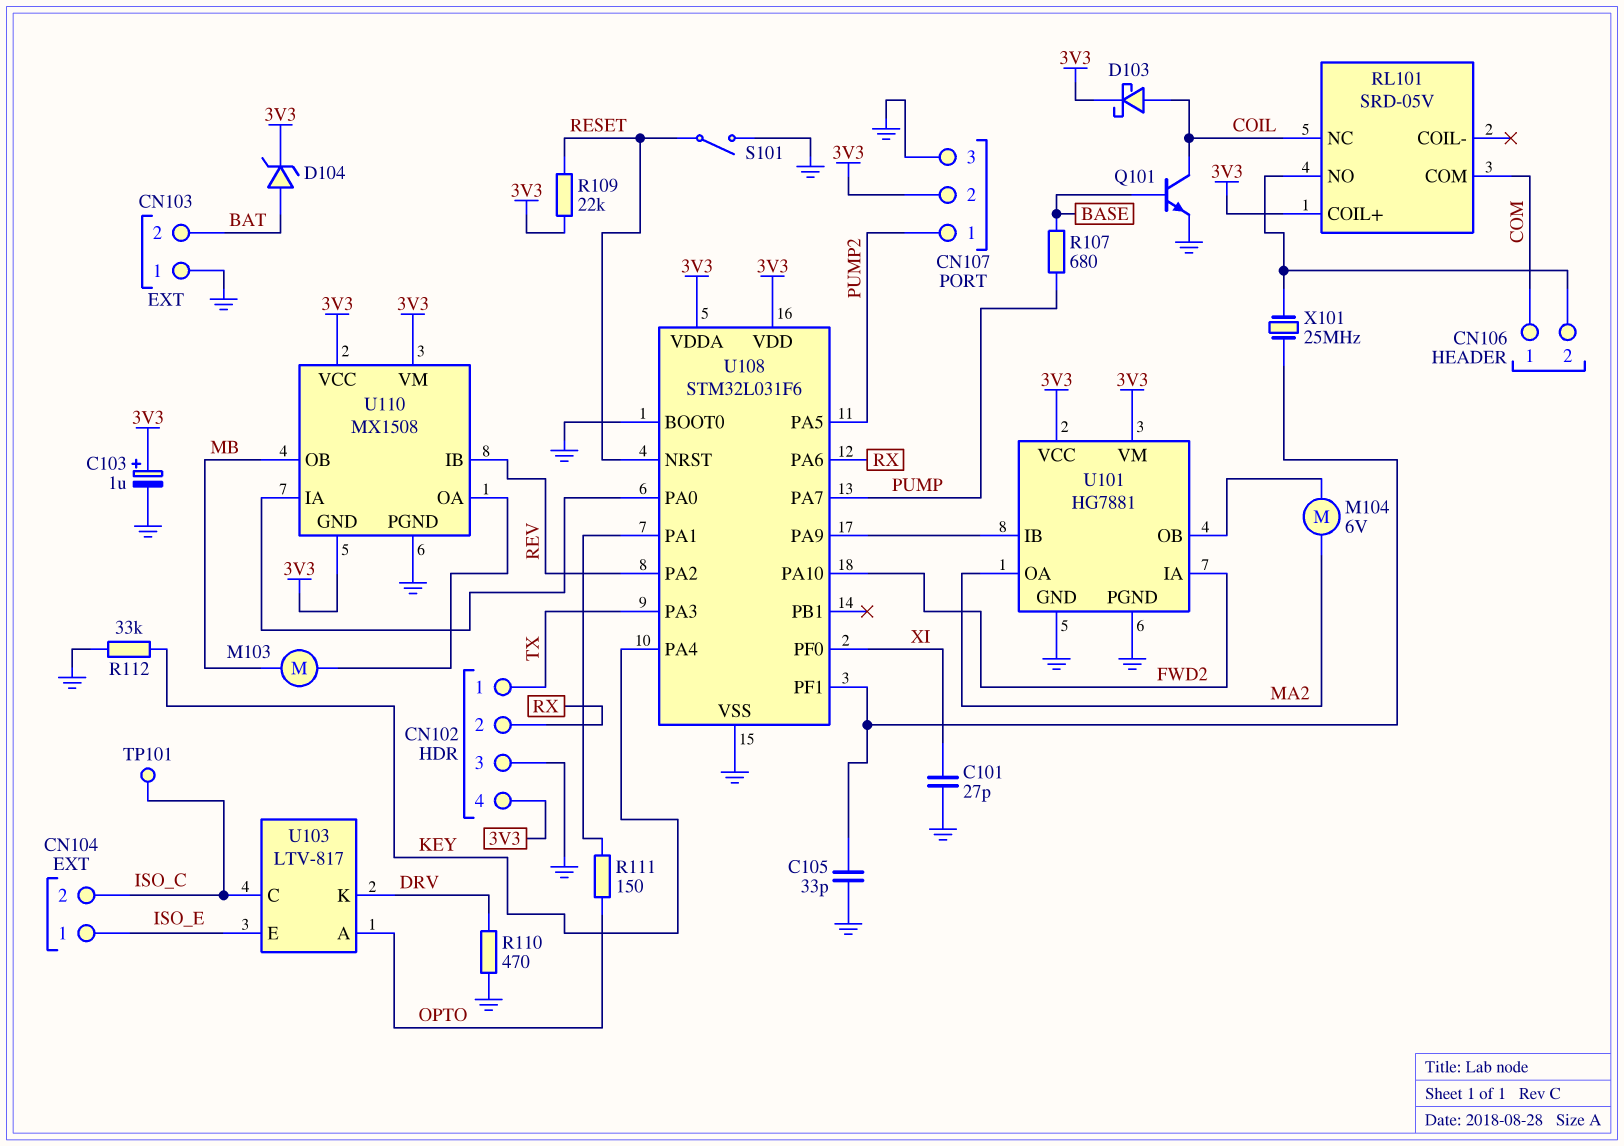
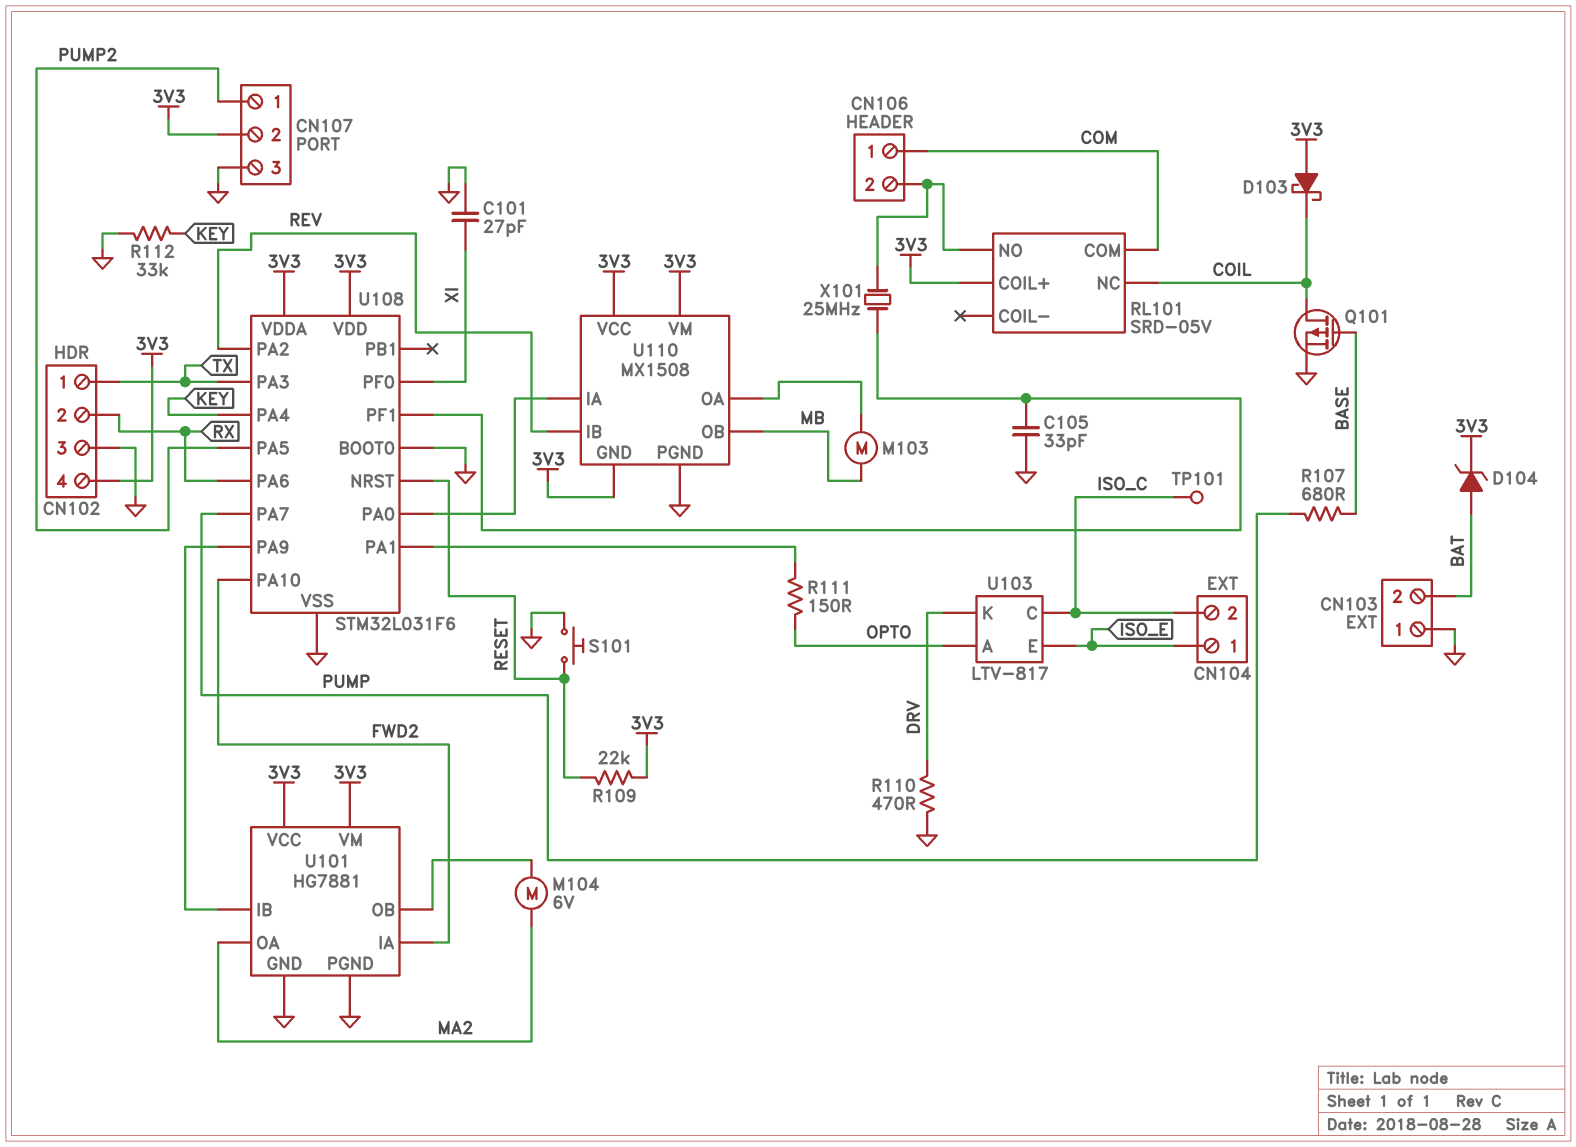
C103: 1uF (plus 3V3, minus GND) -> none
D103: schottky (A COIL, K 3V3) -> schottky (A 3V3, K COIL)
Q101: NPN (B BASE, C COIL, E GND) -> PMOS (G BASE, D COIL, S GND)
S101: switch (GND, RESET) -> button (GND, RESET)

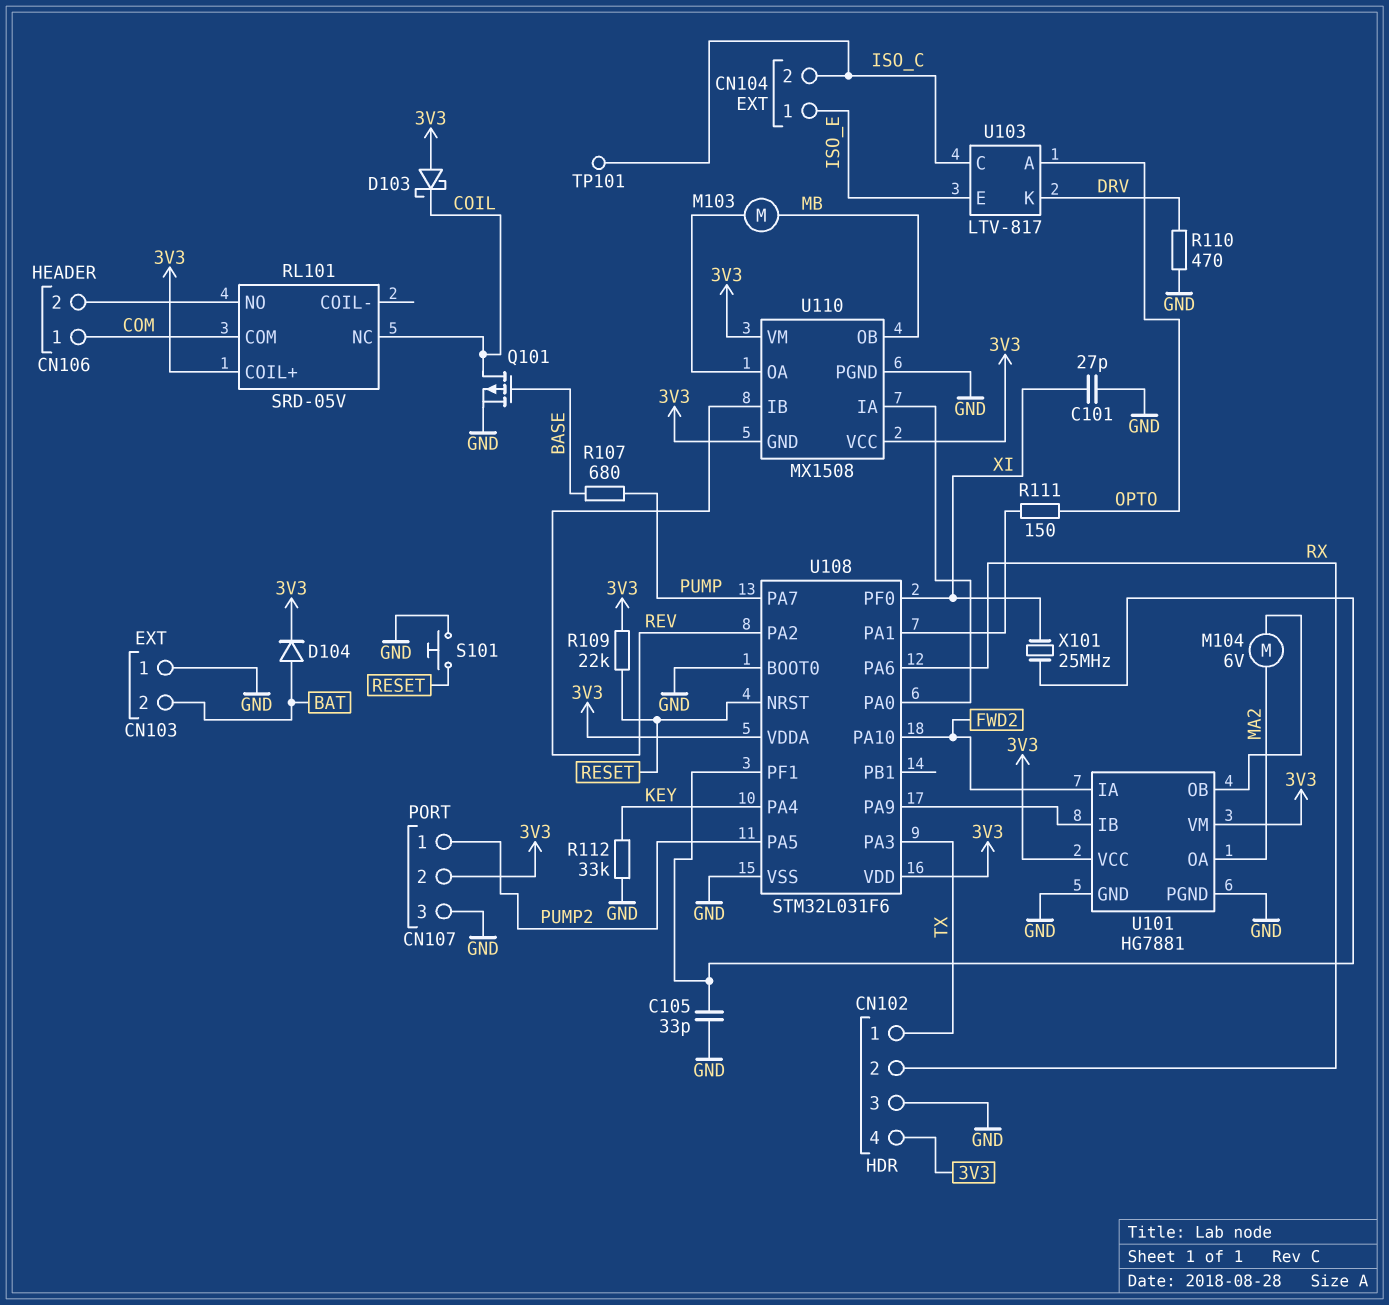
D104: zener (A BAT, K 3V3) -> diode (A BAT, K 3V3)
X101: 25MHz (CN106/2, U108/PF1) -> 25MHz (U108/PF1, XI)

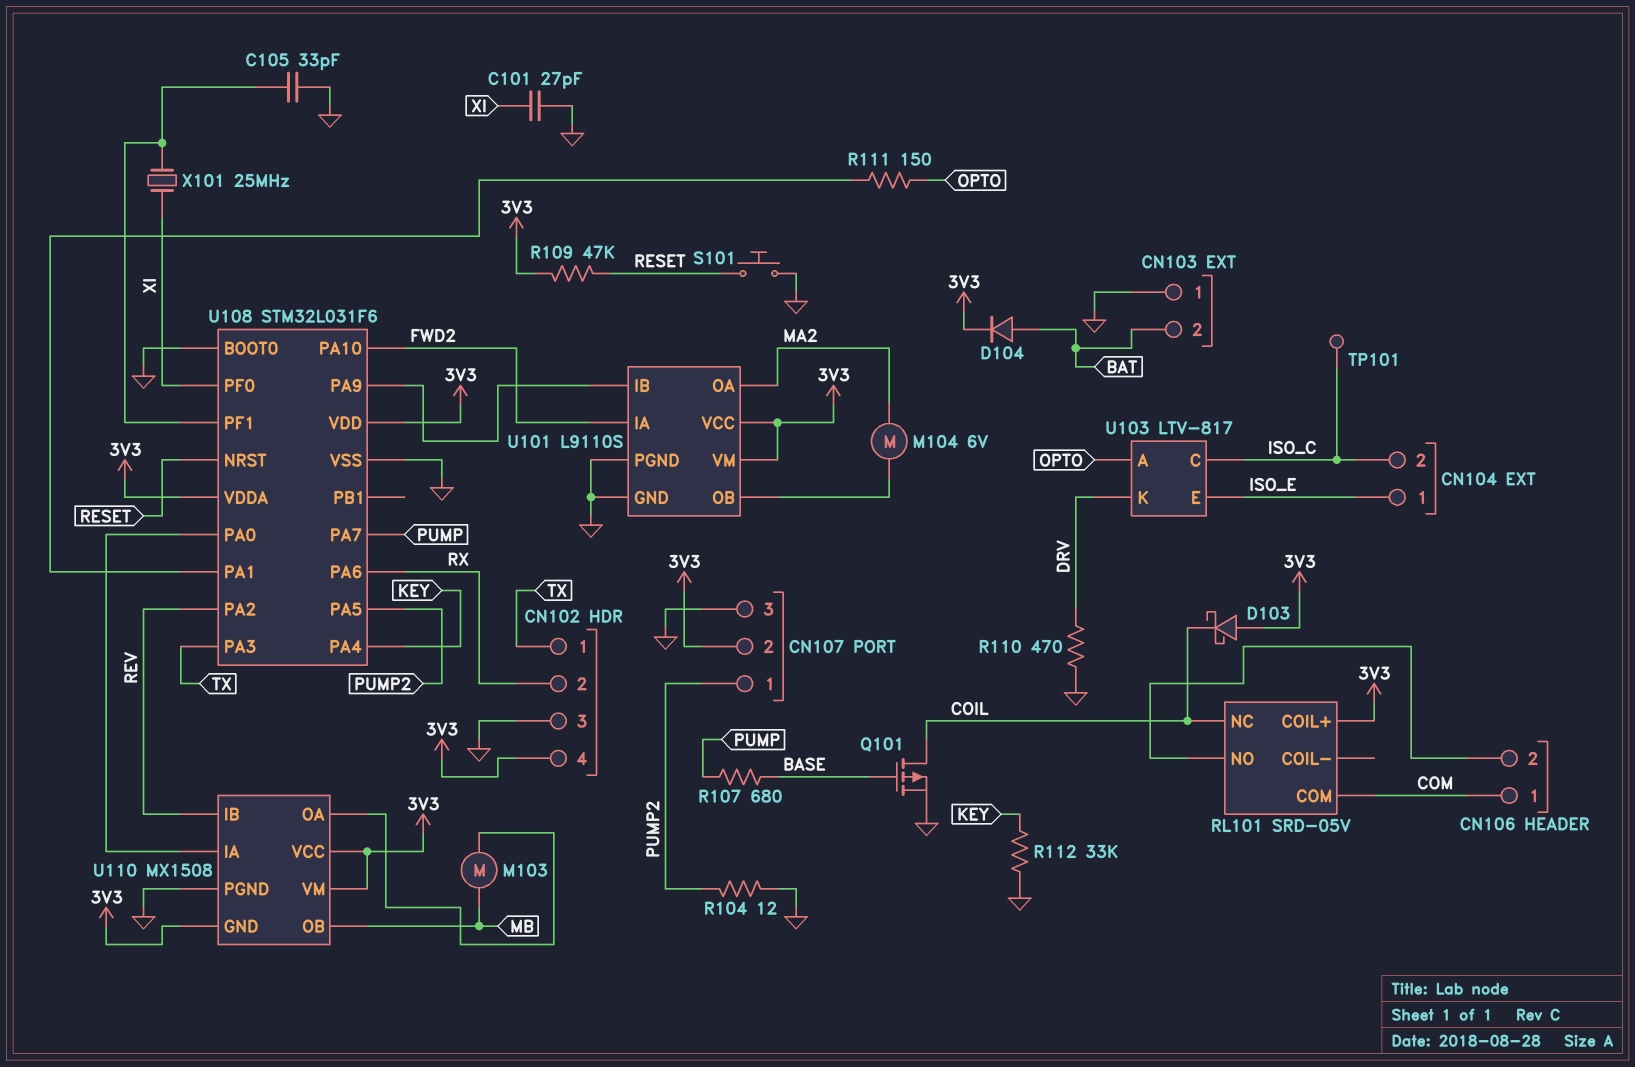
R104: none -> 12 (GND, PUMP2)
R109: 22k (3V3, RESET) -> 47k (3V3, RESET)
U101: HG7881 -> L9110S

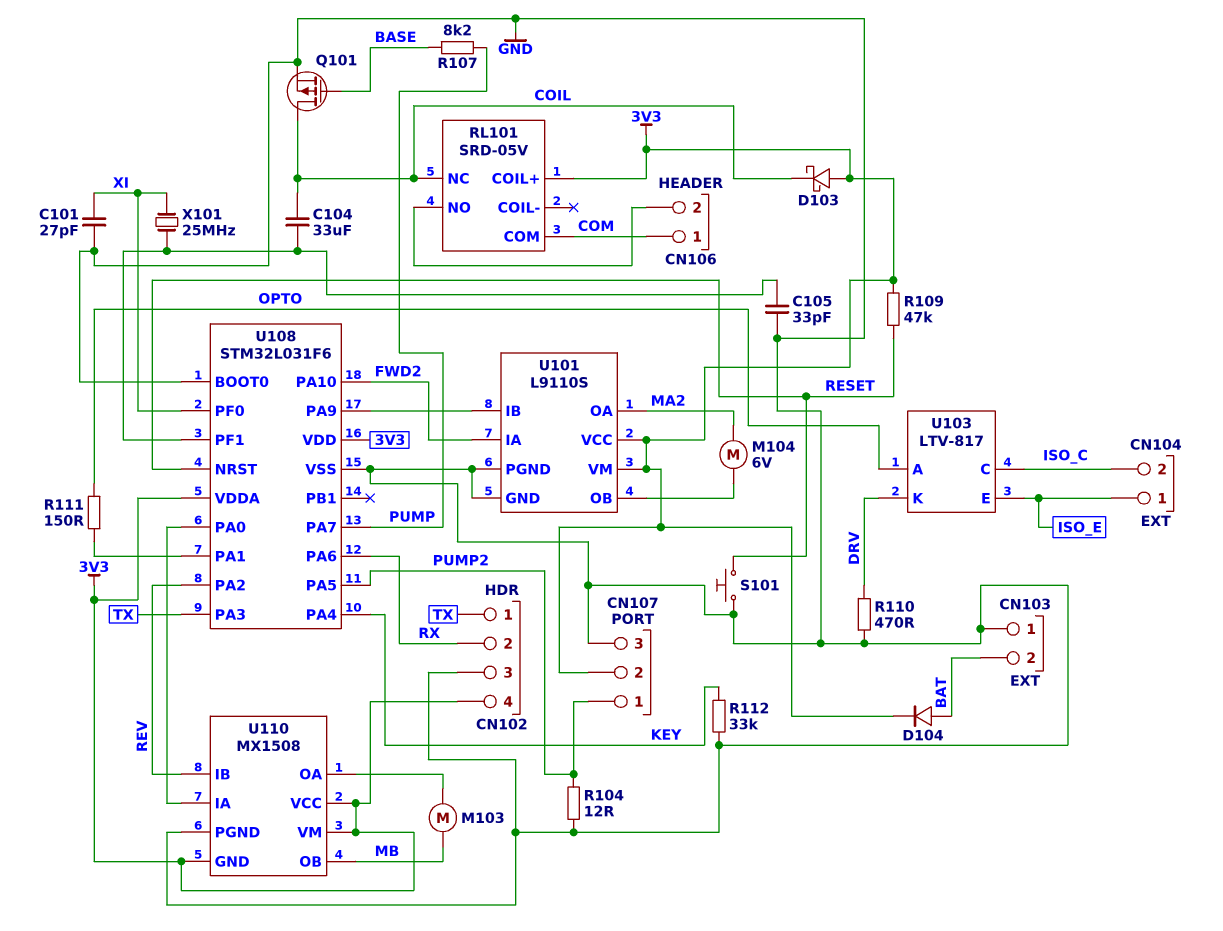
C104: none -> 33uF (COIL, U108/PF1)
R107: 680 (BASE, PUMP) -> 8.2k (BASE, PUMP)
TP101: test point (ISO_C) -> none

